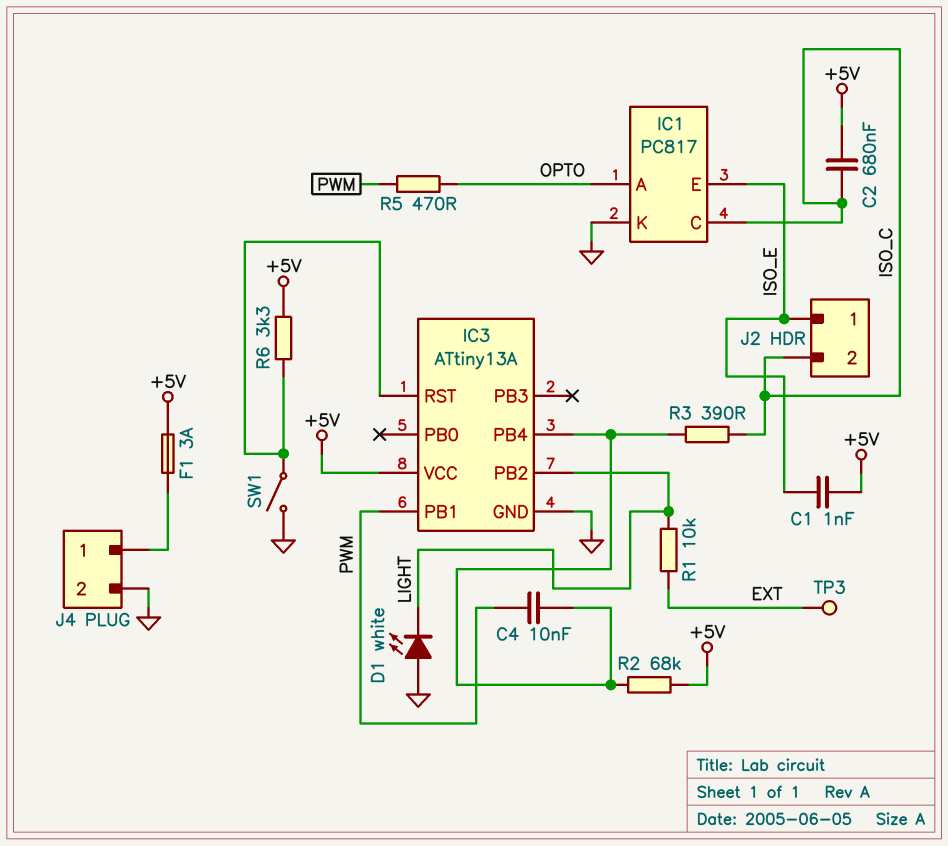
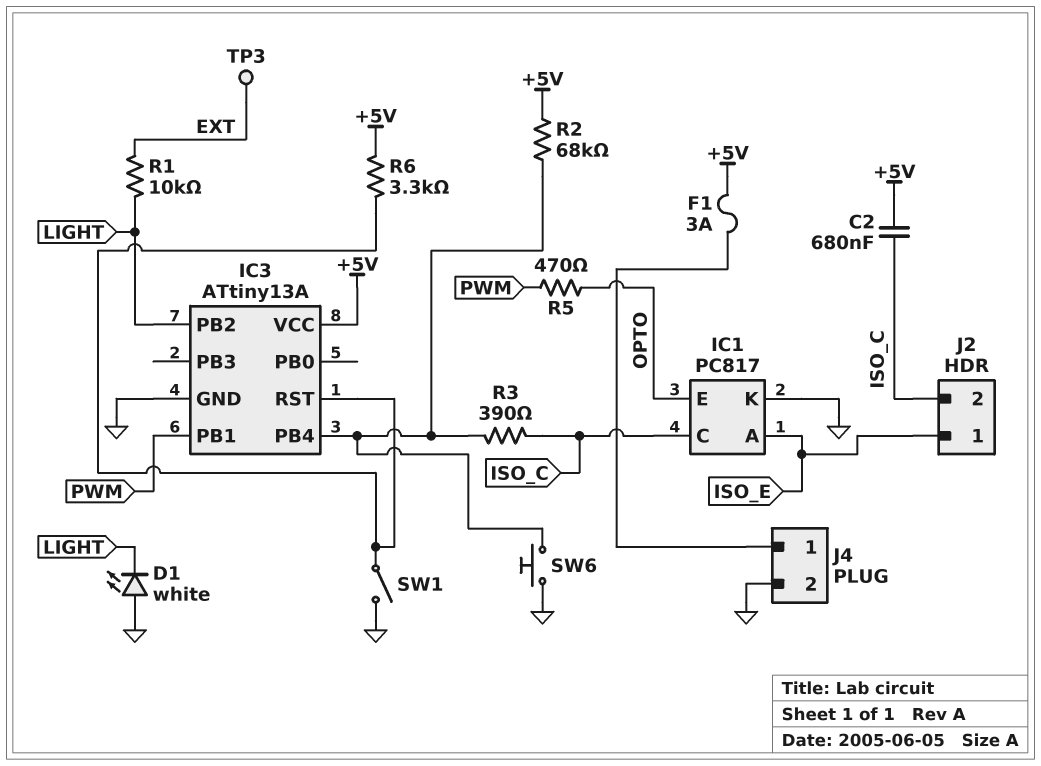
C1: 1nF (+5V, ISO_E) -> none
C4: 10nF (IC3/PB4, PWM) -> none
IC1 pin A: OPTO -> ISO_E
IC1 pin E: ISO_E -> OPTO
SW6: none -> button (GND, IC3/PB4)

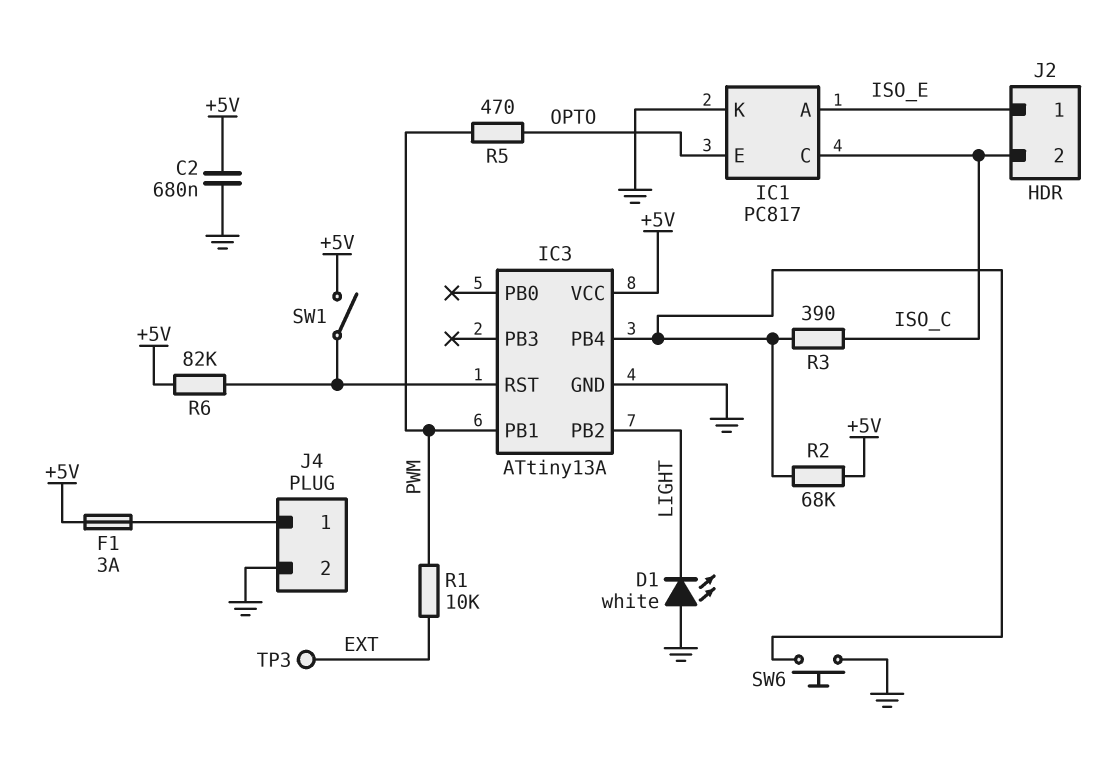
C2: 680nF (+5V, ISO_C) -> 680nF (+5V, GND)
R1: 10k (EXT, LIGHT) -> 10k (EXT, PWM)
R6: 3.3k (+5V, IC3/RST) -> 82k (+5V, IC3/RST)
SW1: switch (GND, IC3/RST) -> switch (+5V, IC3/RST)

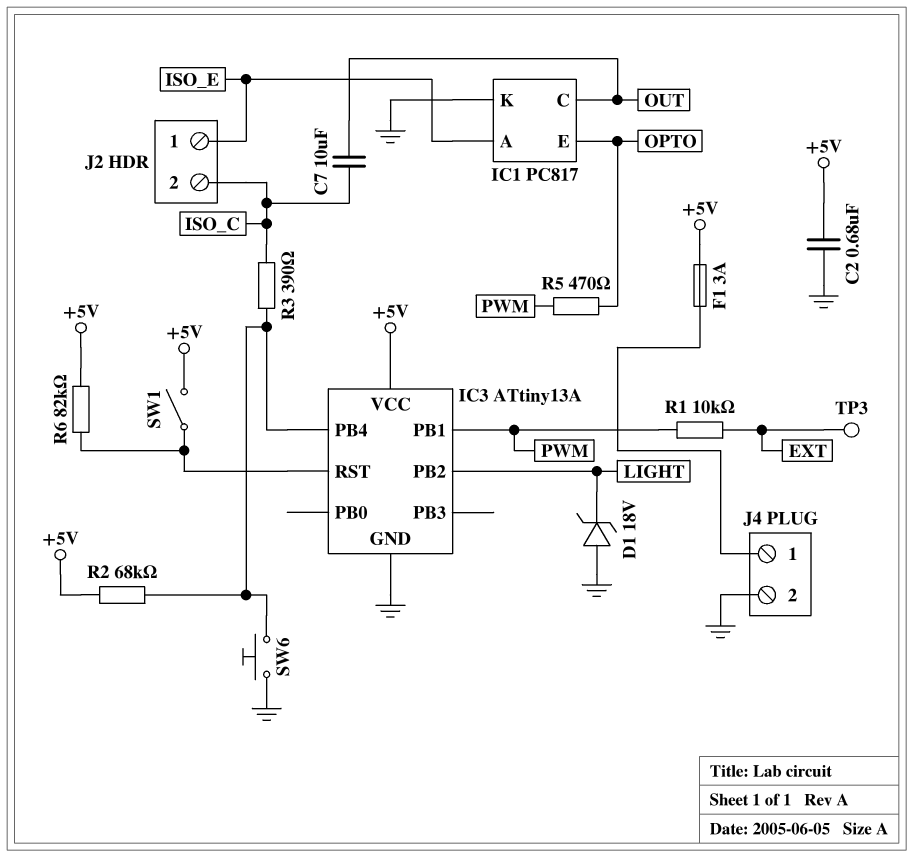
C7: none -> 10uF (ISO_C, OUT)
D1: LED white (A GND, K LIGHT) -> zener 18V (A GND, K LIGHT)
IC1 pin C: ISO_C -> OUT

